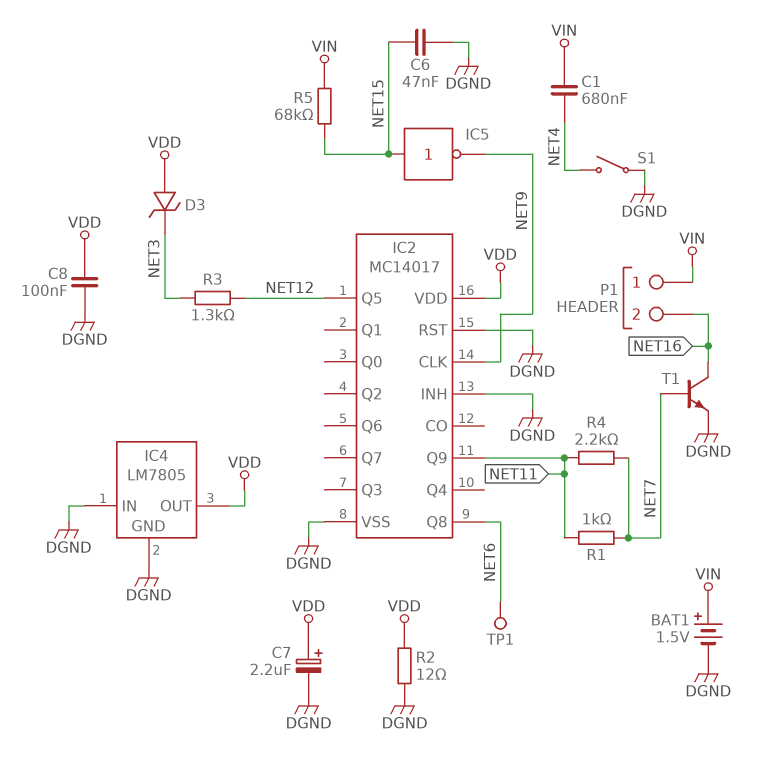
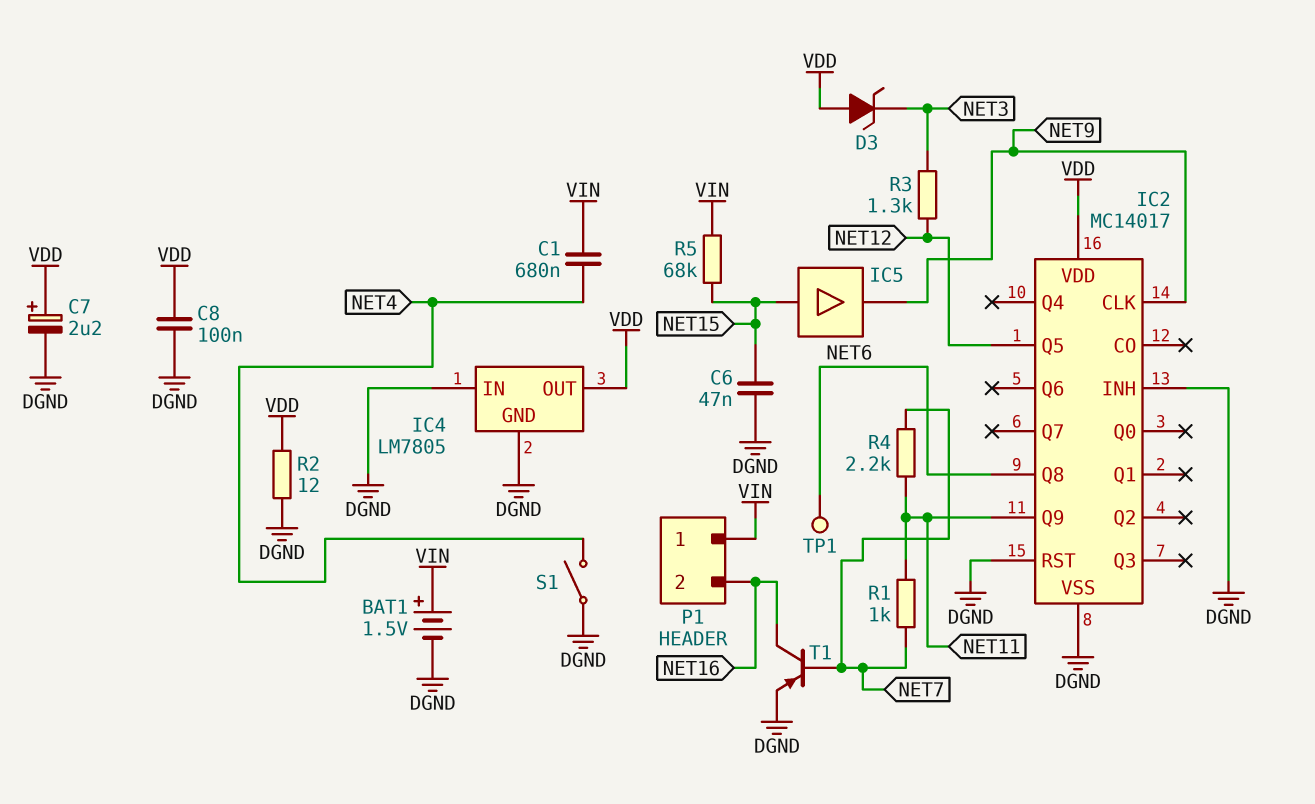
IC5: NOT (in NET15, out NET9) -> buffer (in NET15, out NET9)
T1: NPN (B NET7, C NET16, E DGND) -> PNP (B NET7, C NET16, E DGND)

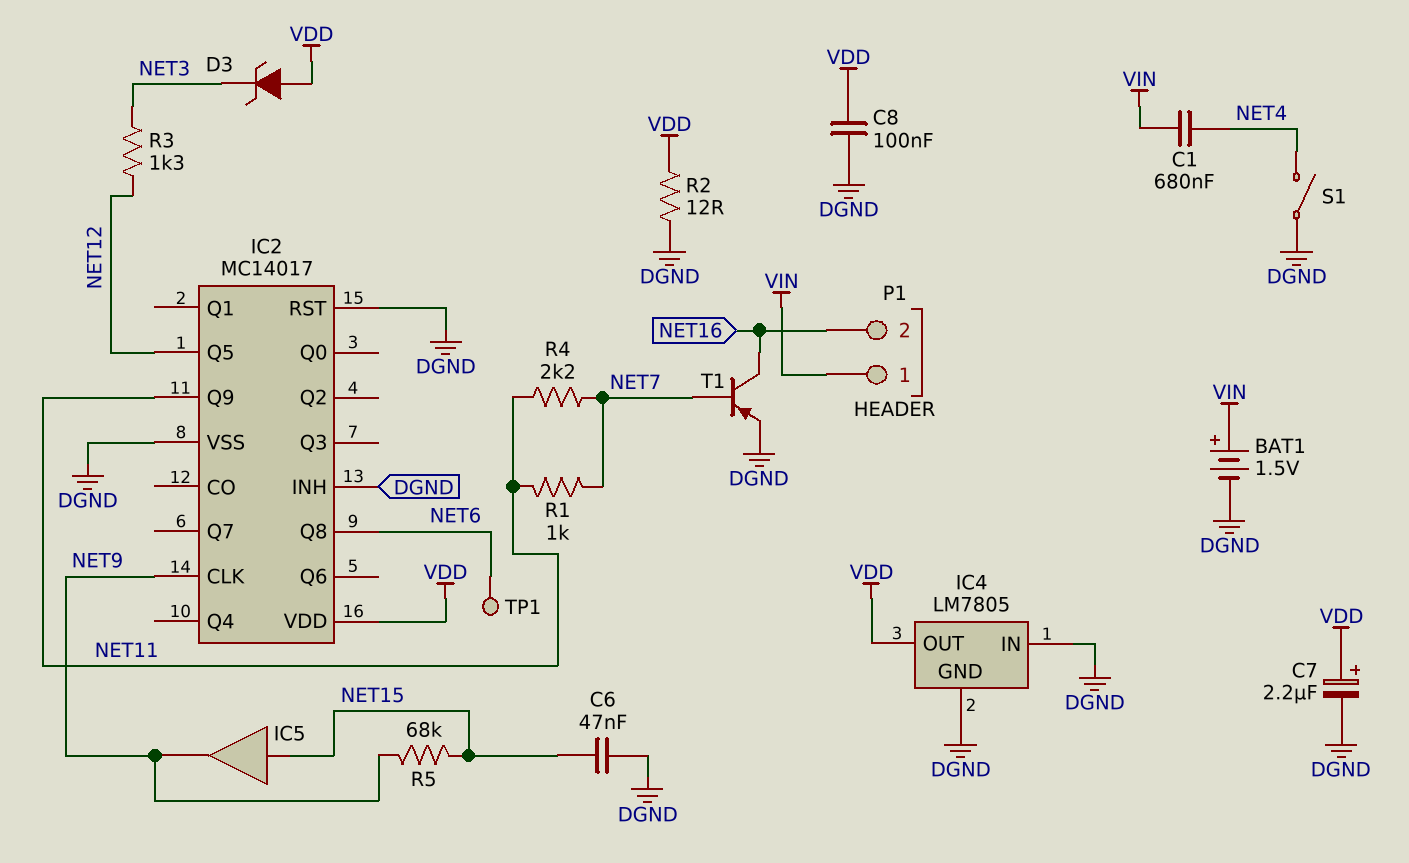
R5: 68k (NET15, VIN) -> 68k (NET9, NET15)

